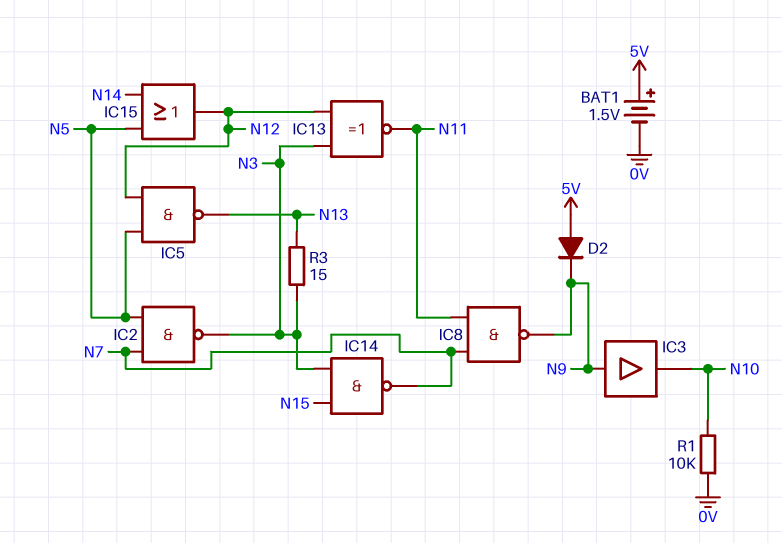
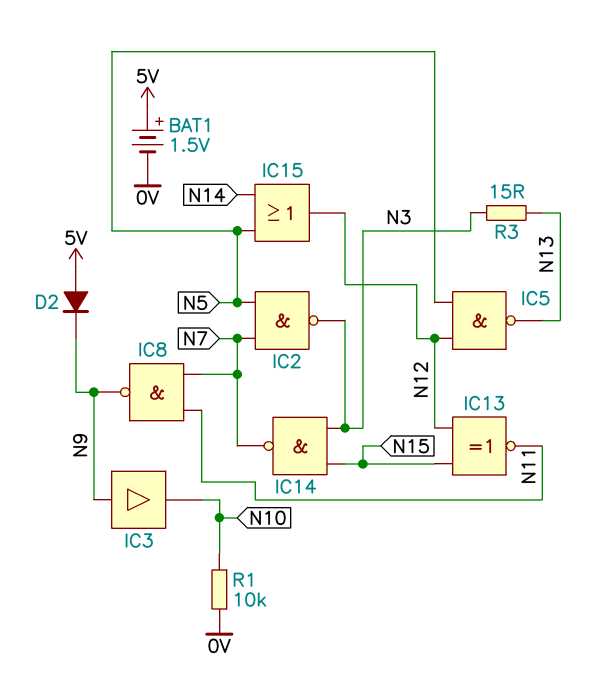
IC13: XNOR (in N3, in N12, out N11) -> XNOR (in N12, in N15, out N11)

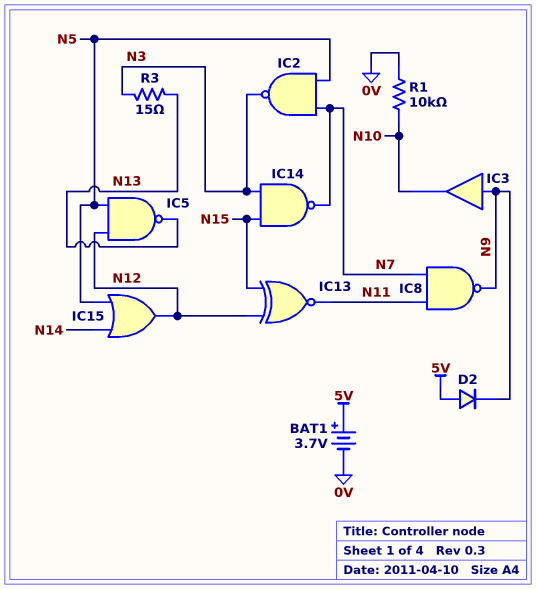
BAT1: 1.5V (plus 5V, minus 0V) -> 3.7V (plus 5V, minus 0V)

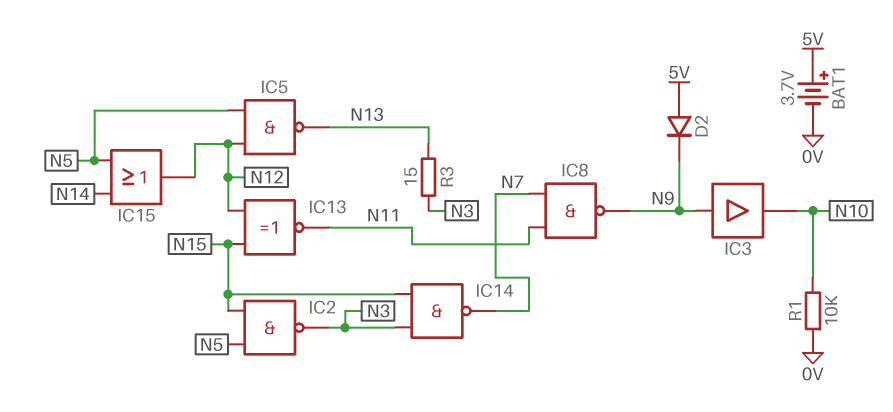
IC2: NAND (in N5, in N7, out N3) -> NAND (in N5, in N15, out N3)

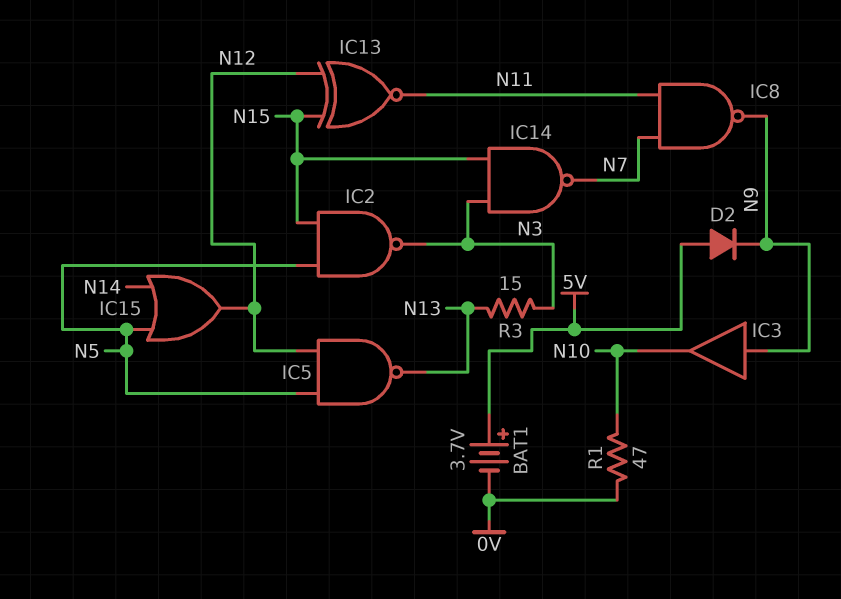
R1: 10k (0V, N10) -> 47 (0V, N10)

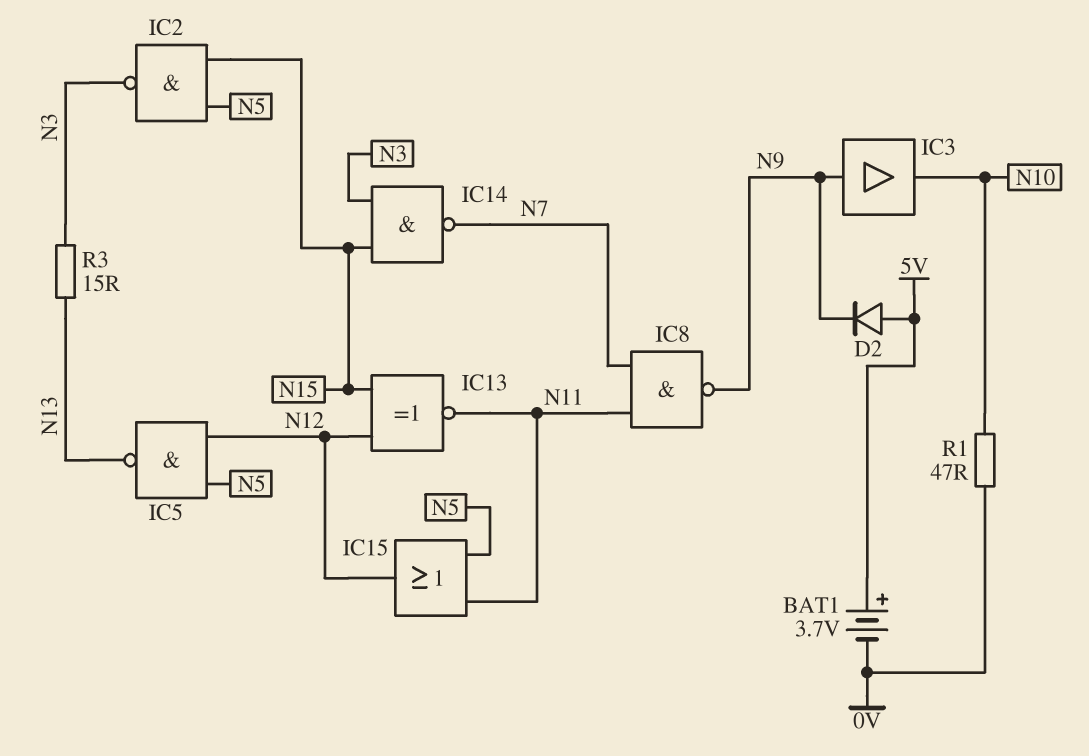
IC15: OR (in N5, in N14, out N12) -> OR (in N5, in N11, out N12)

